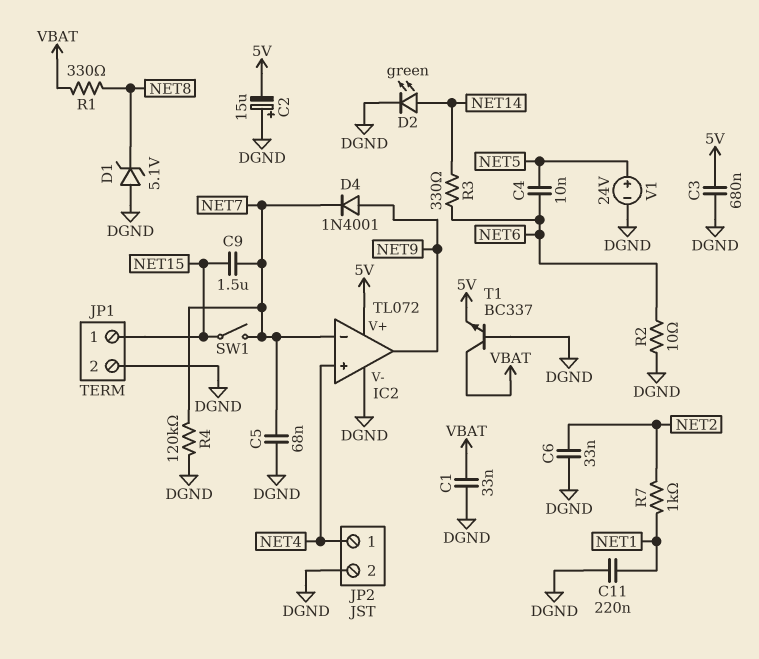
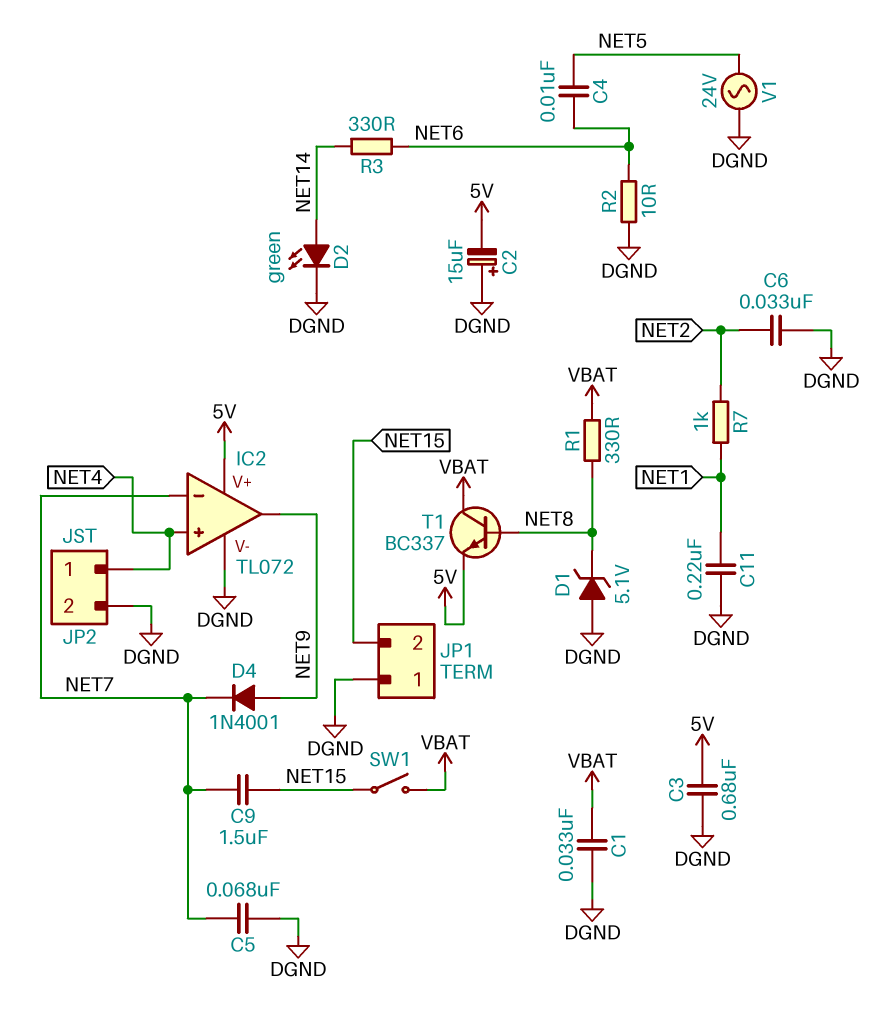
JP1 pin 1: NET15 -> DGND
JP1 pin 2: DGND -> NET15
R4: 120k (DGND, NET7) -> none
SW1: switch (NET7, NET15) -> switch (NET15, VBAT)
T1: NPN BC337 (B DGND, C VBAT, E 5V) -> NPN BC337 (B NET8, C VBAT, E 5V)
V1: 24V (plus NET5, minus DGND) -> AC 24V (DGND, NET5)

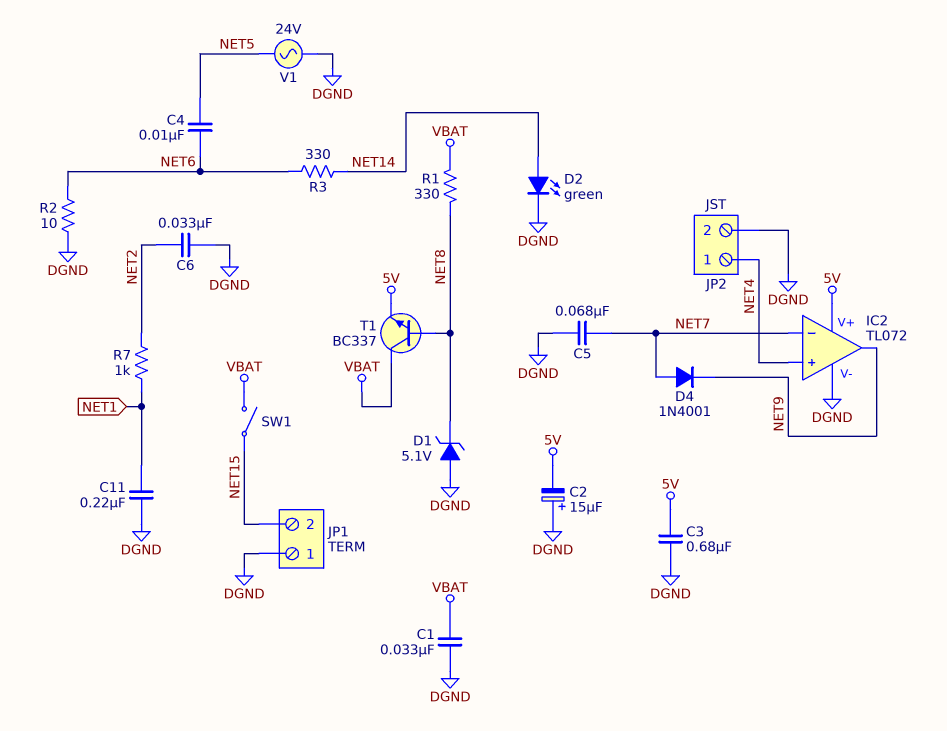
C9: 1.5uF (NET7, NET15) -> none
D4: diode 1N4001 (A NET9, K NET7) -> diode 1N4001 (A NET7, K NET9)

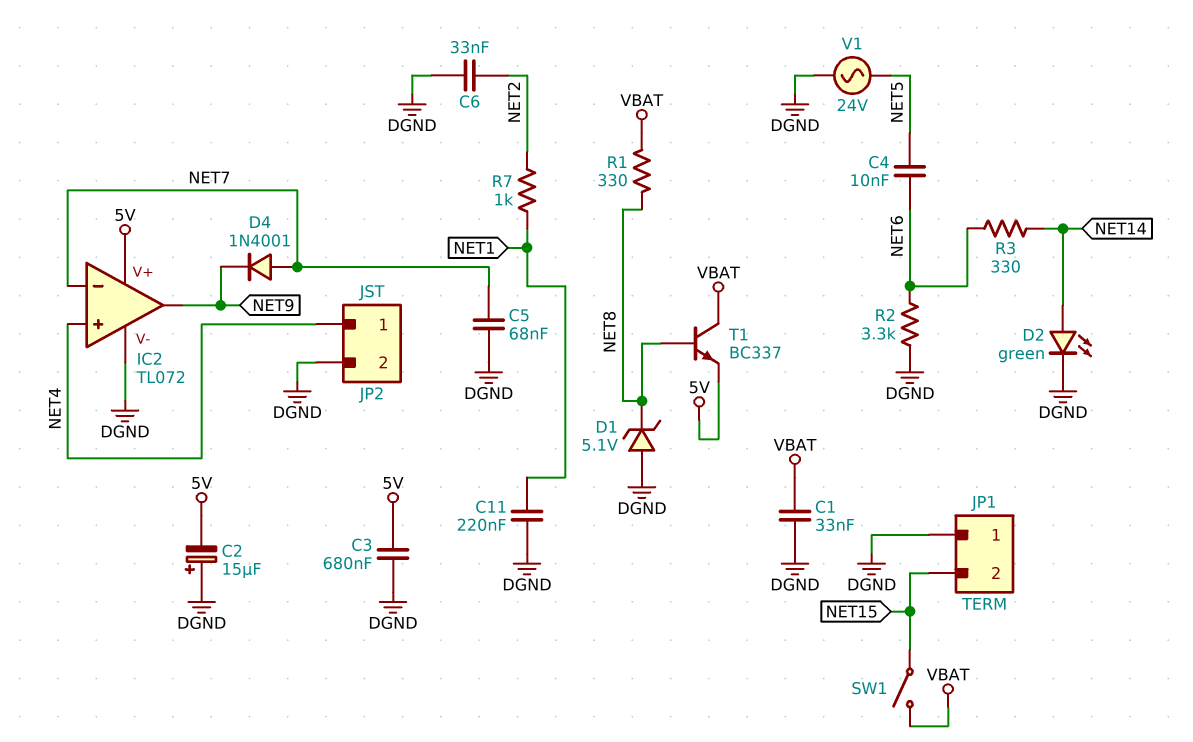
R2: 10 (DGND, NET6) -> 3.3k (DGND, NET6)

